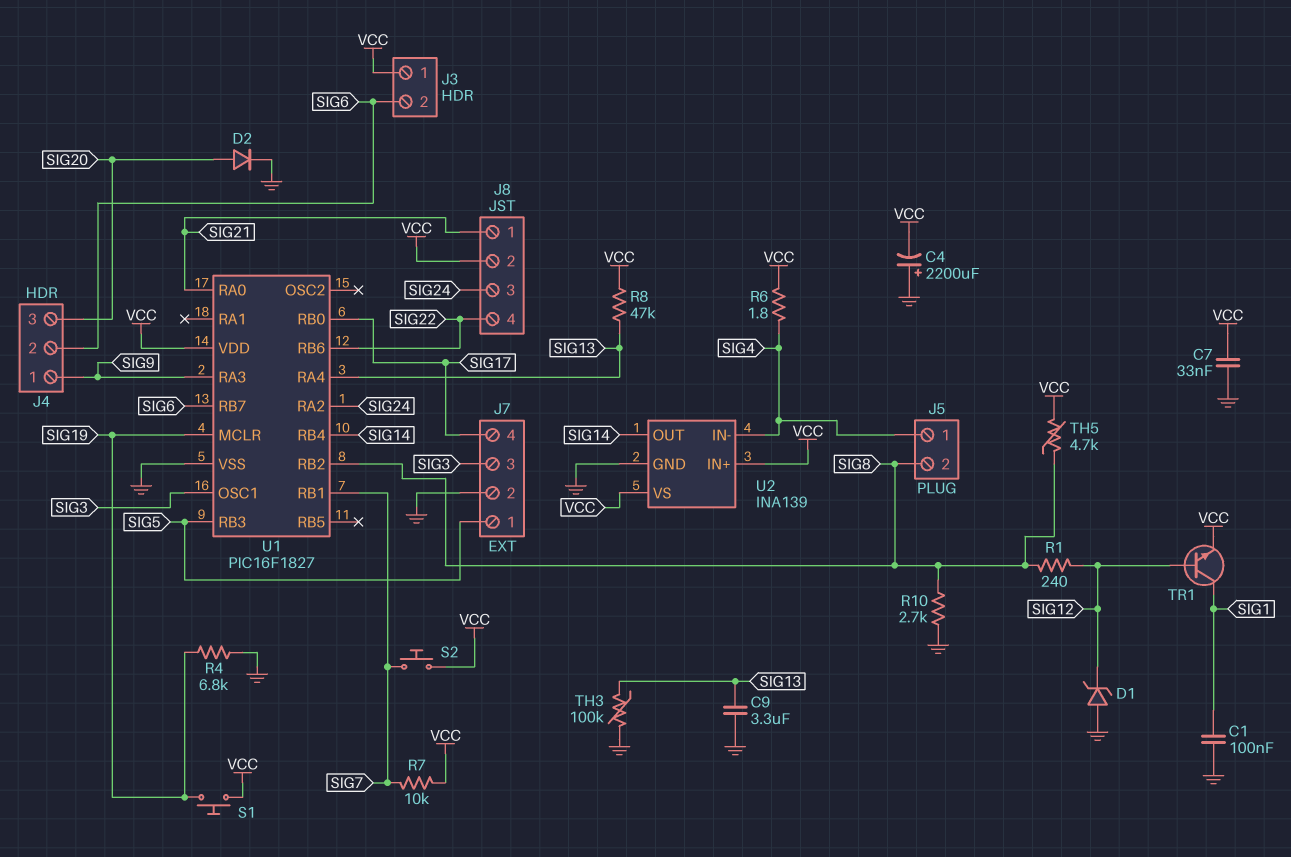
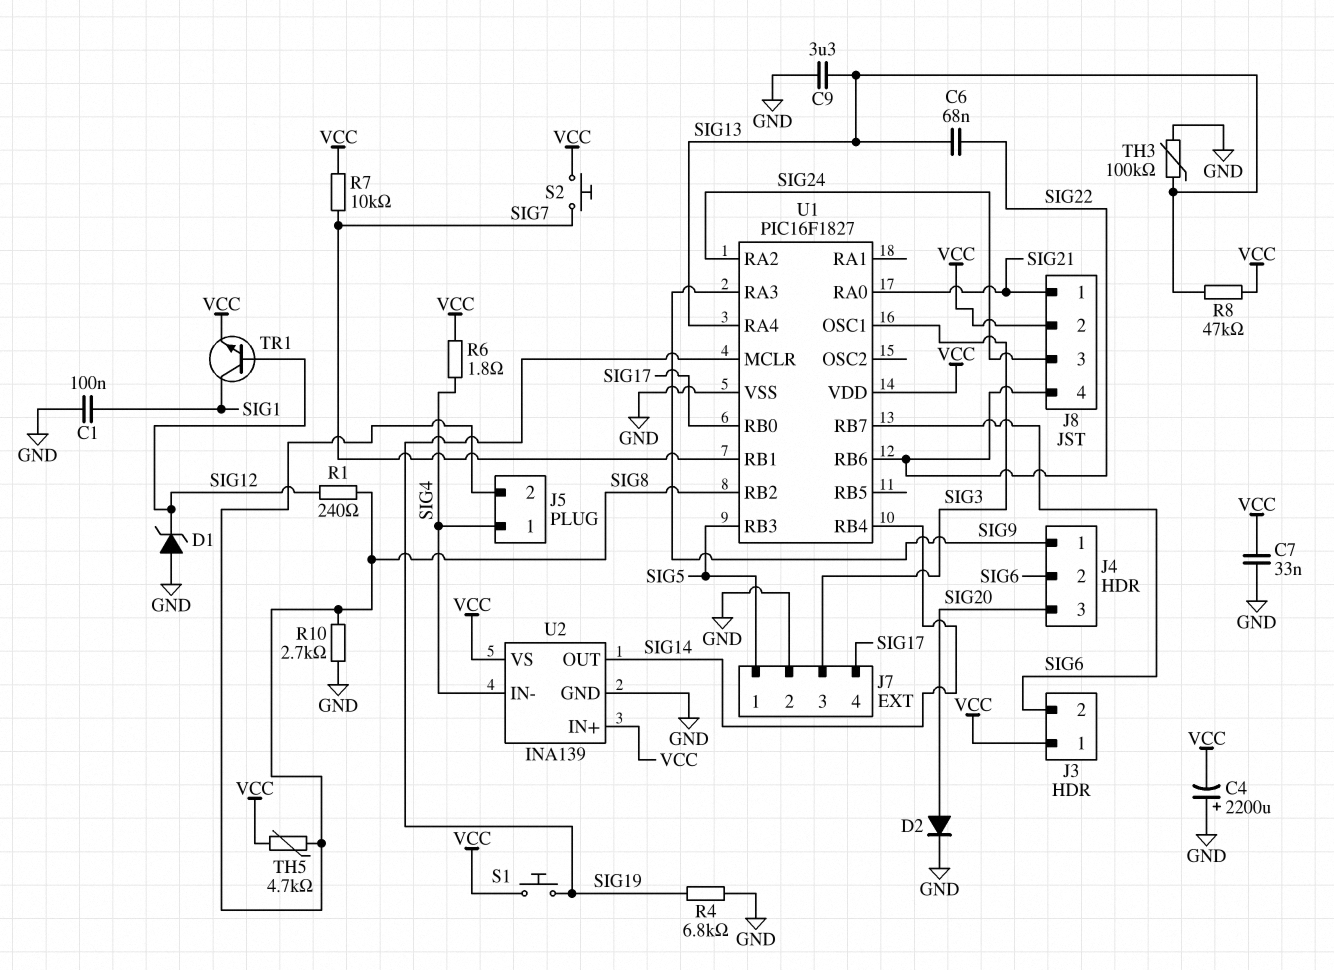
C6: none -> 68nF (SIG13, SIG22)

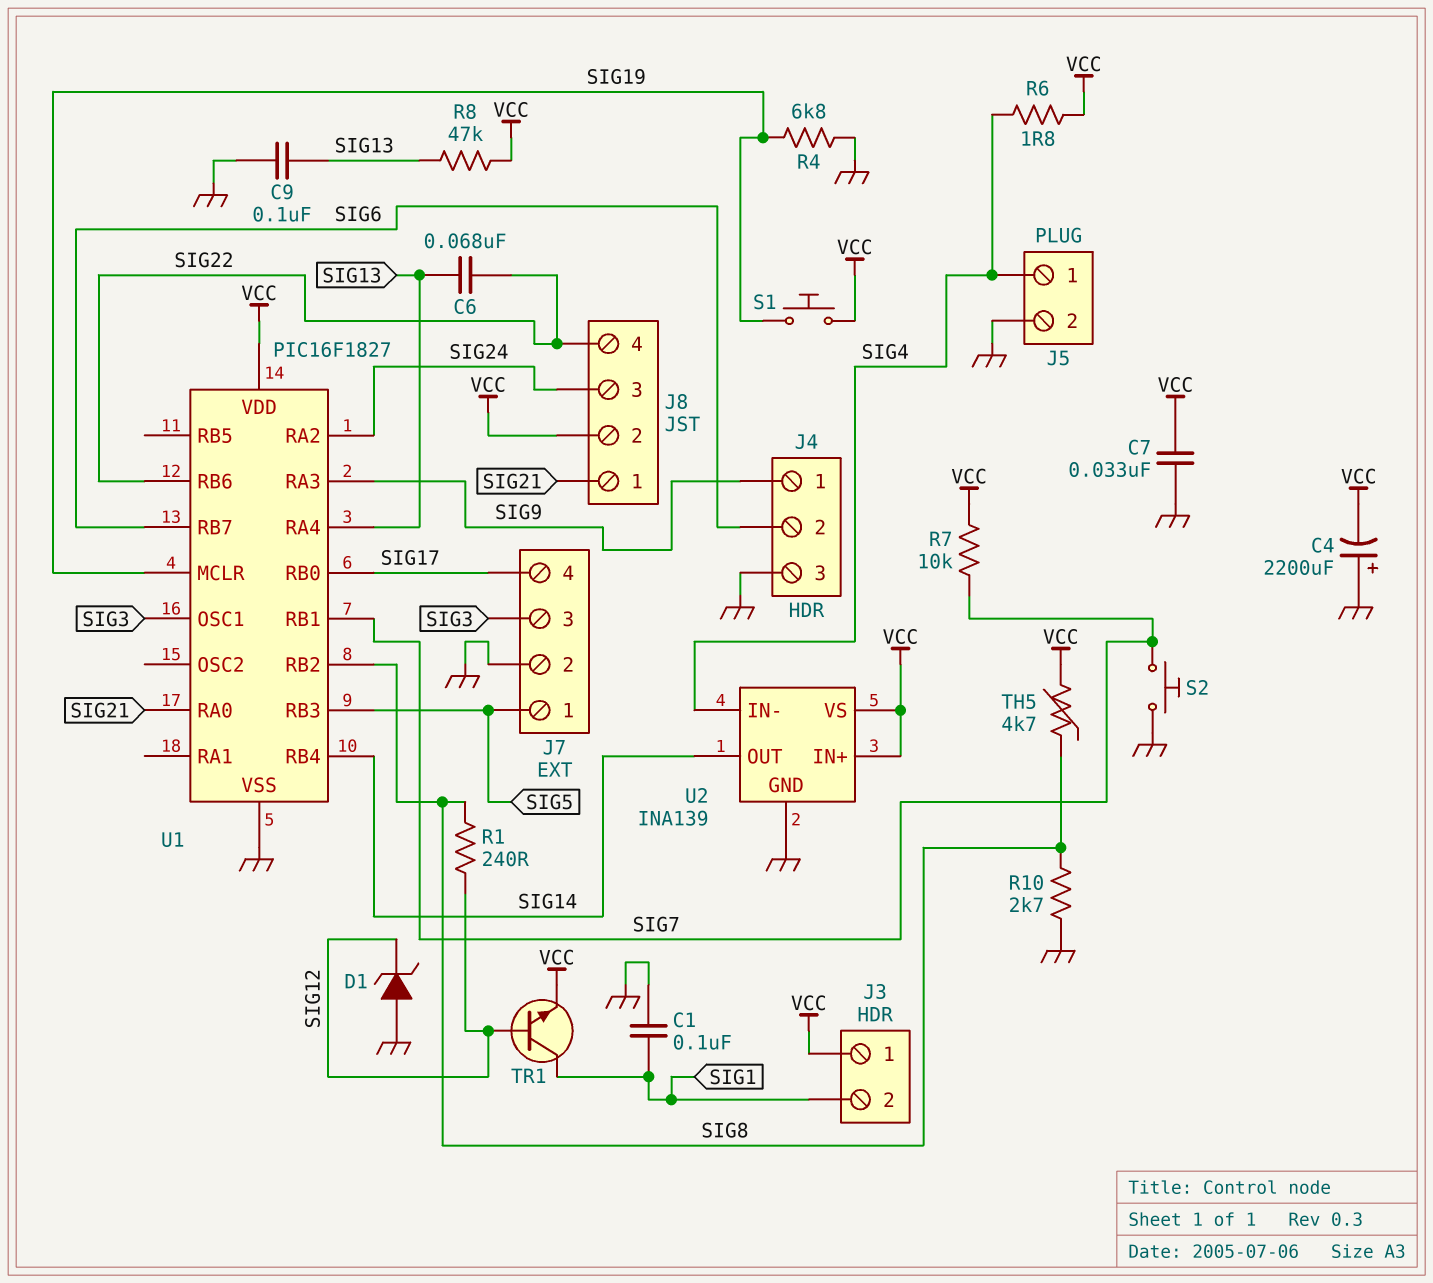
C9: 3.3uF (GND, SIG13) -> 100nF (GND, SIG13)
D2: diode (A SIG20, K GND) -> none
J3 pin 2: SIG6 -> SIG1
J4 pin 3: SIG20 -> GND
J5 pin 2: SIG8 -> GND
S2: button (SIG7, VCC) -> button (GND, SIG7)
TH3: 100k (GND, SIG13) -> none

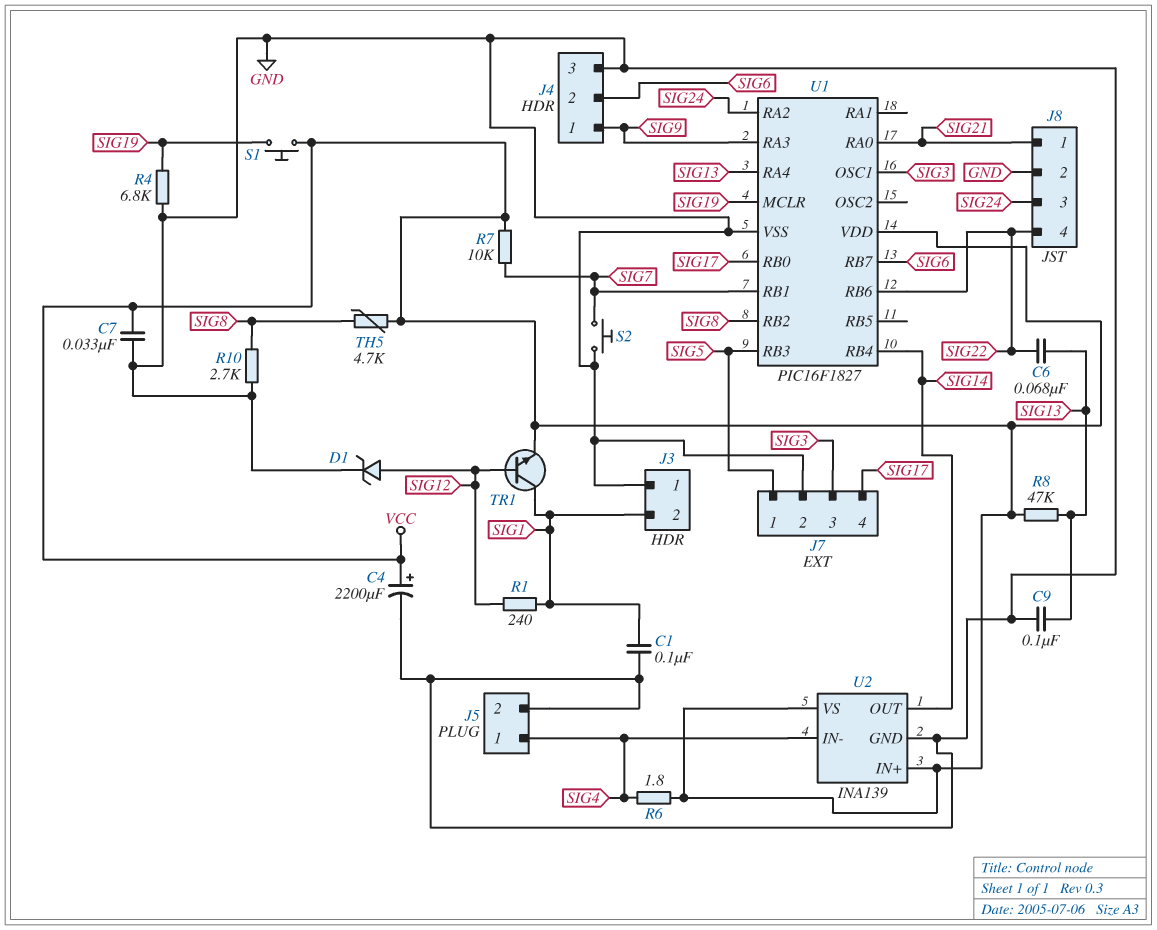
C4: 2200uF (plus GND, minus VCC) -> 2200uF (plus VCC, minus GND)
D1: zener (A GND, K SIG12) -> zener (A SIG12, K GND)
J3 pin 1: VCC -> GND
J8 pin 2: VCC -> GND
R1: 240 (SIG8, SIG12) -> 240 (SIG1, SIG12)

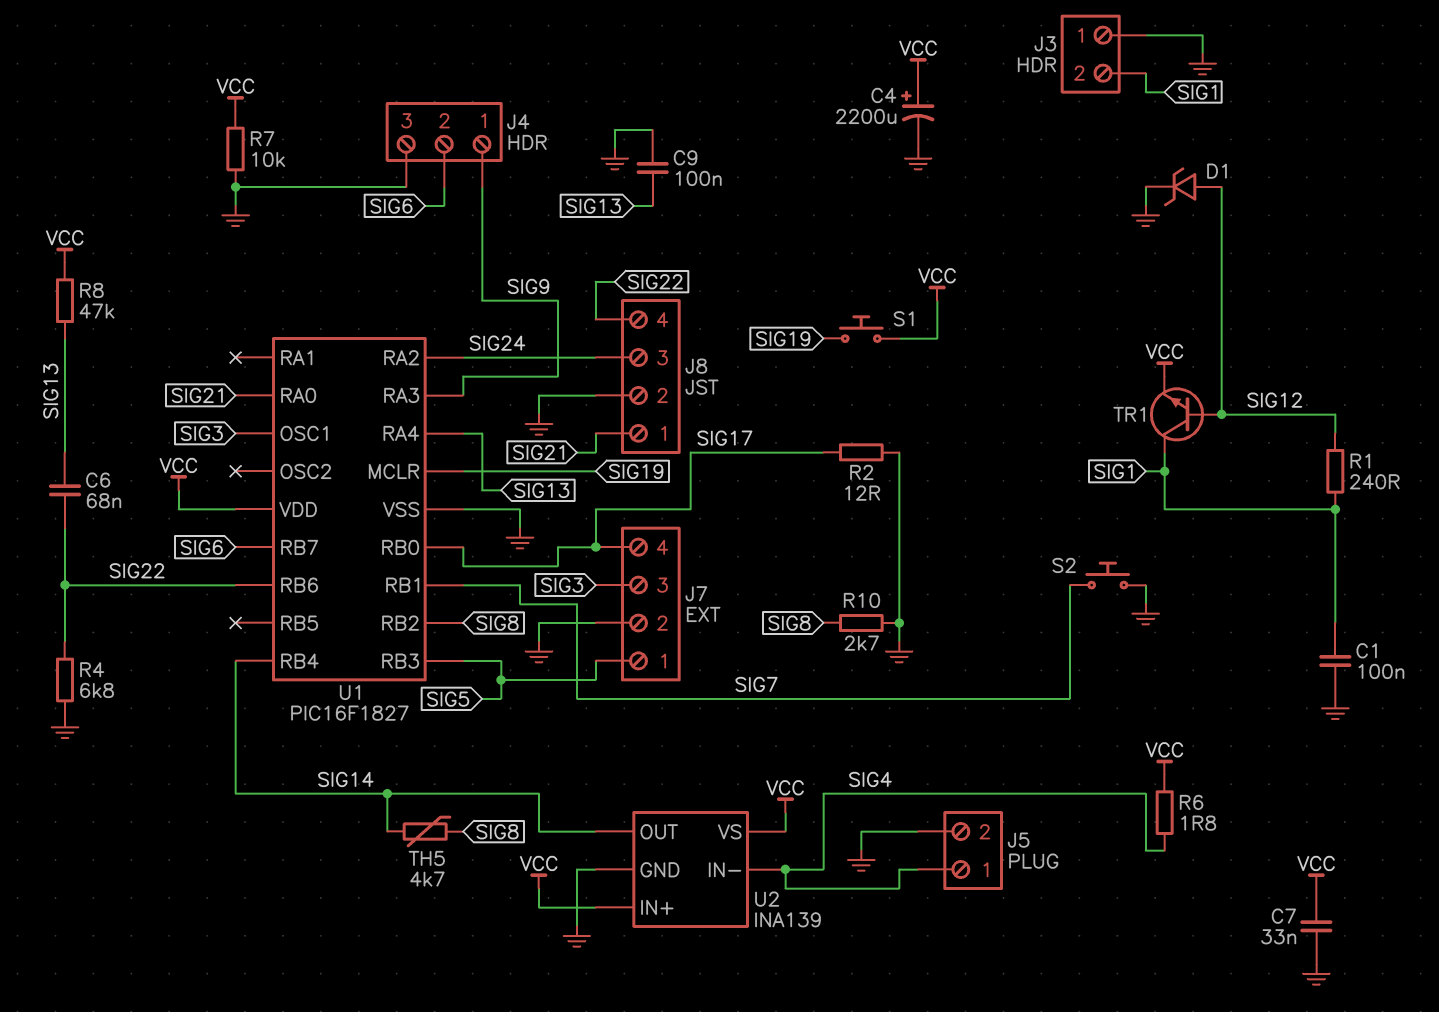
R2: none -> 12 (GND, SIG17)
R4: 6.8k (GND, SIG19) -> 6.8k (GND, SIG22)
R7: 10k (SIG7, VCC) -> 10k (GND, VCC)
TH5: 4.7k (SIG8, VCC) -> 4.7k (SIG8, SIG14)

